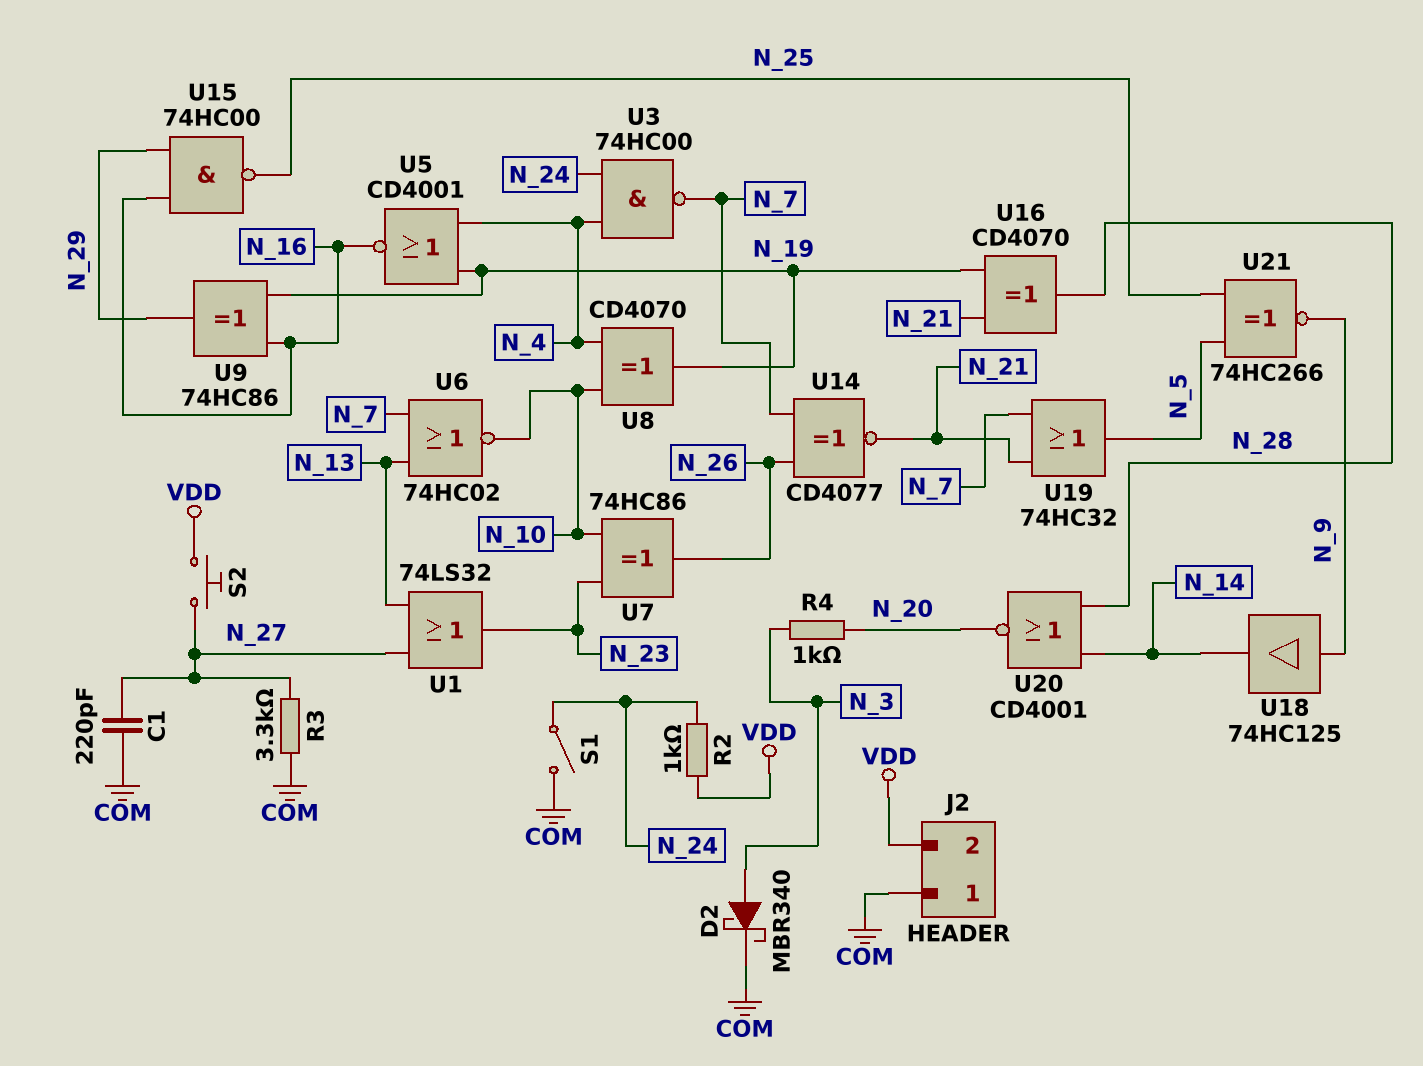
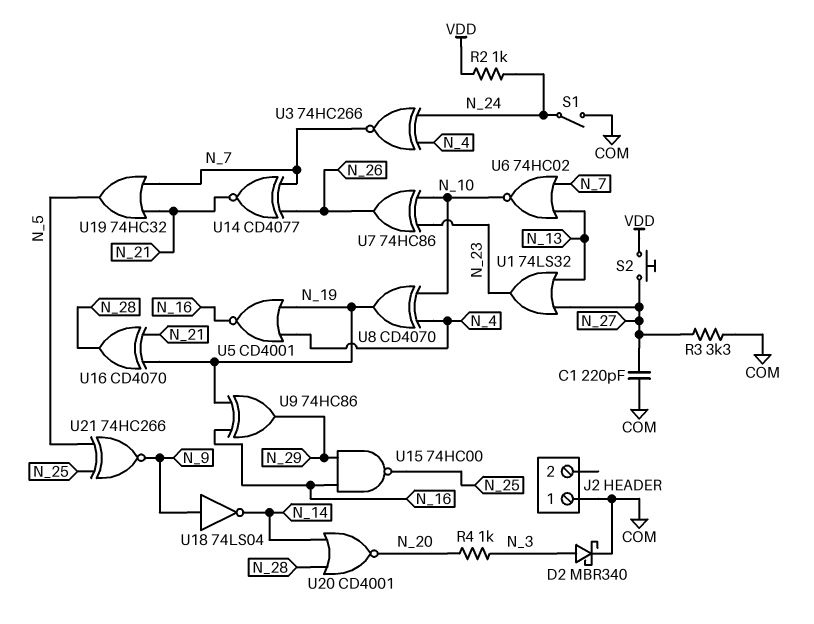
J2 pin 2: VDD -> none
U3: NAND 74HC00 (in N_4, in N_24, out N_7) -> XNOR 74HC266 (in N_4, in N_24, out N_7)
U18: buffer 74HC125 (in N_9, out N_14) -> NOT 74LS04 (in N_9, out N_14)

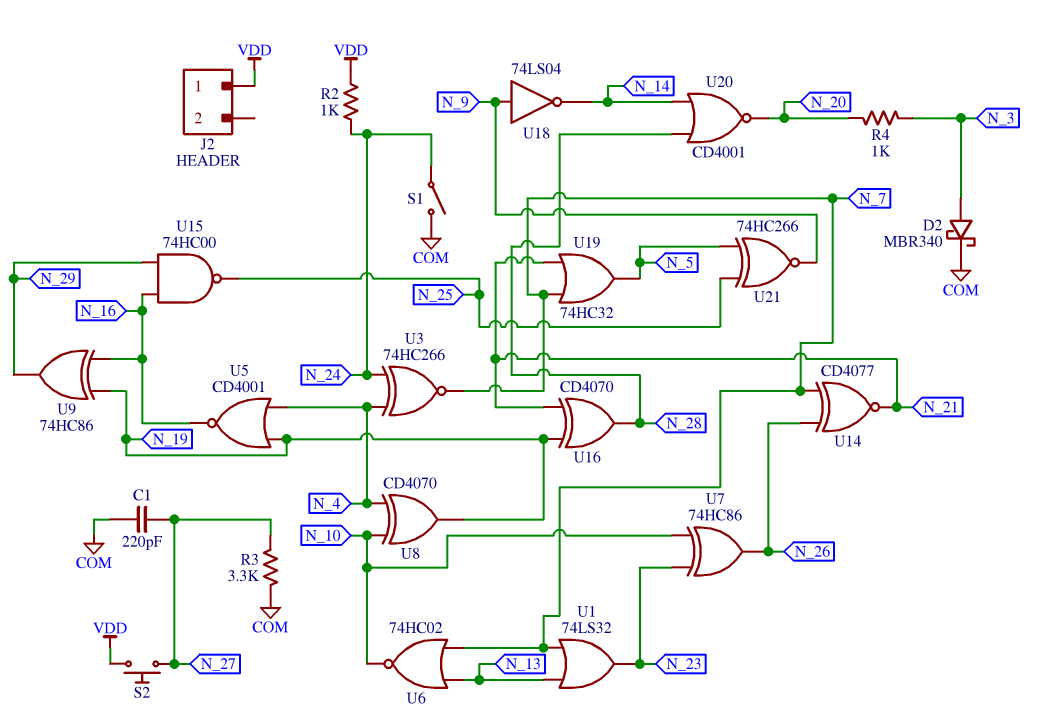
J2 pin 1: COM -> VDD
U1: OR 74LS32 (in N_13, in N_27, out N_23) -> OR 74LS32 (in N_7, in N_13, out N_23)

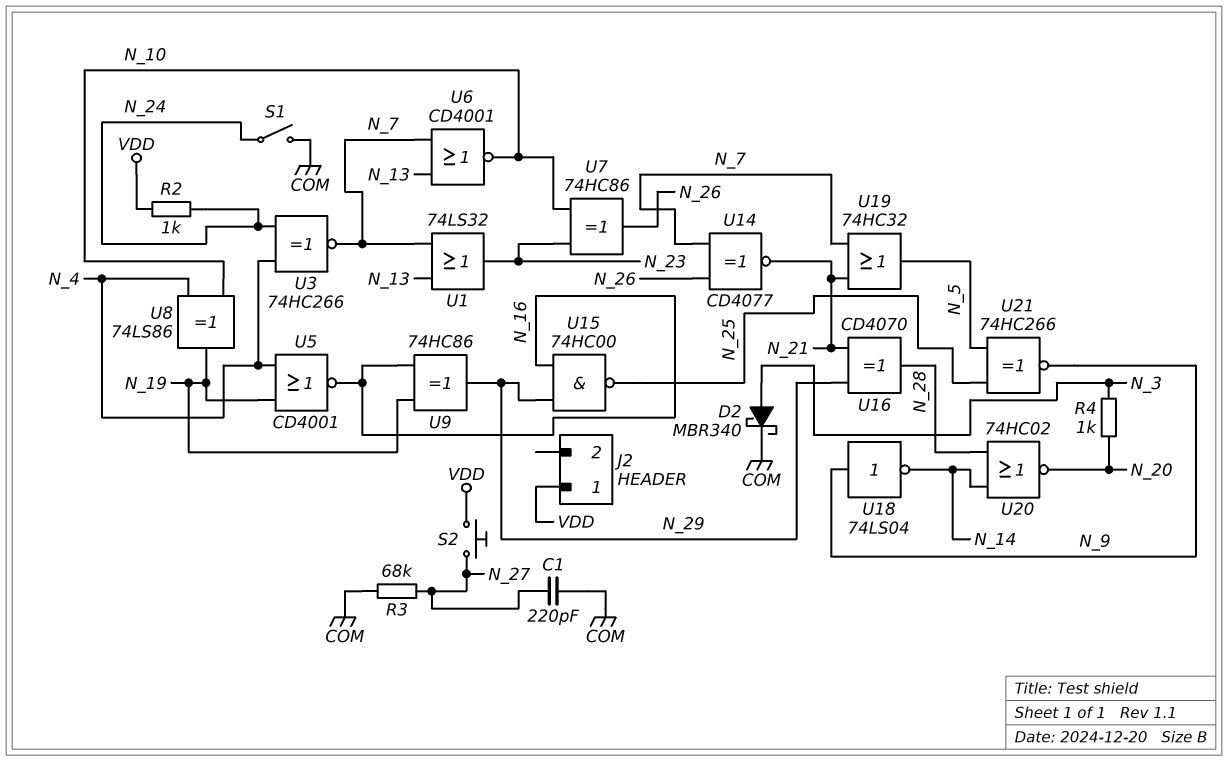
R3: 3.3k (COM, N_27) -> 68k (COM, N_27)
U6: NOR 74HC02 (in N_7, in N_13, out N_10) -> NOR CD4001 (in N_7, in N_13, out N_10)
U8: XOR CD4070 (in N_4, in N_10, out N_19) -> XOR 74LS86 (in N_4, in N_10, out N_19)
U16: XOR CD4070 (in N_19, in N_21, out N_28) -> XOR CD4070 (in N_21, in N_29, out N_28)
U20: NOR CD4001 (in N_14, in N_28, out N_20) -> NOR 74HC02 (in N_14, in N_28, out N_20)

